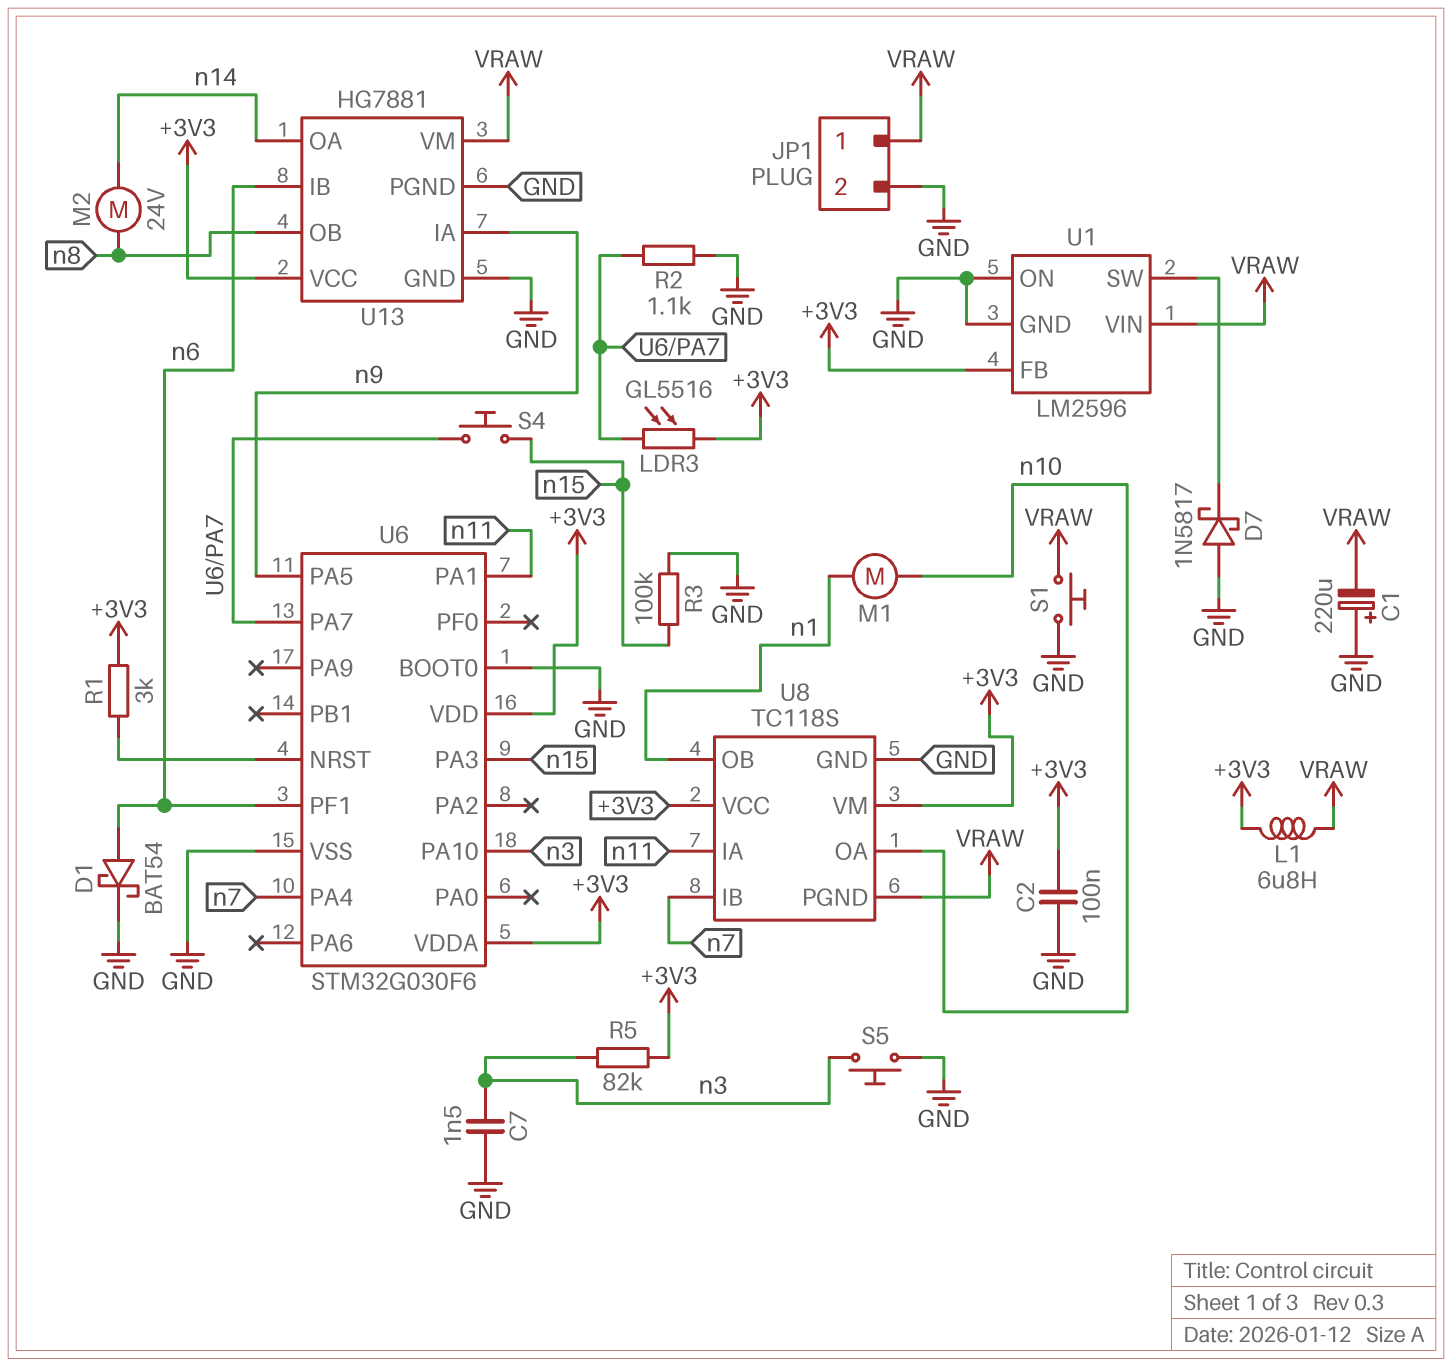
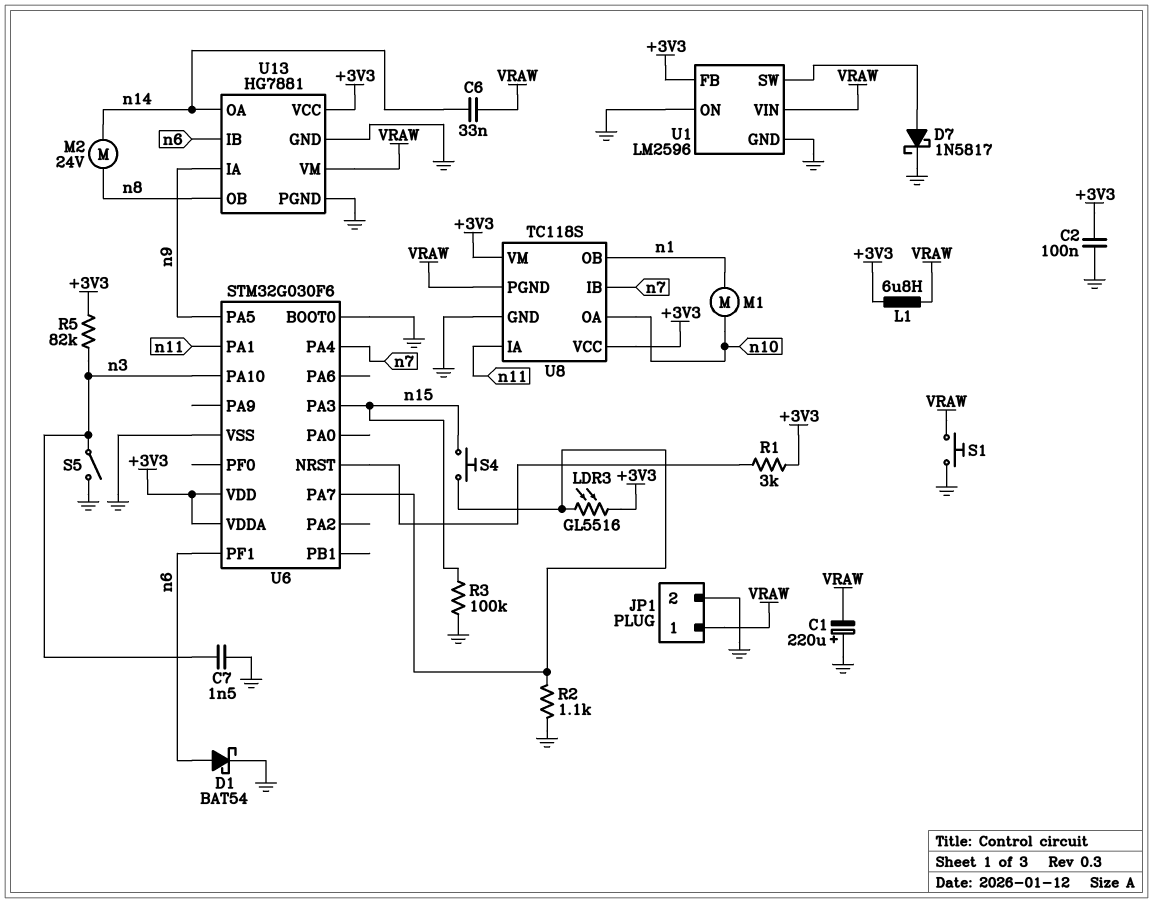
C6: none -> 33nF (VRAW, n14)
D7: schottky 1N5817 (A GND, K U1/SW) -> schottky 1N5817 (A U1/SW, K GND)
S5: button (GND, n3) -> switch (GND, n3)

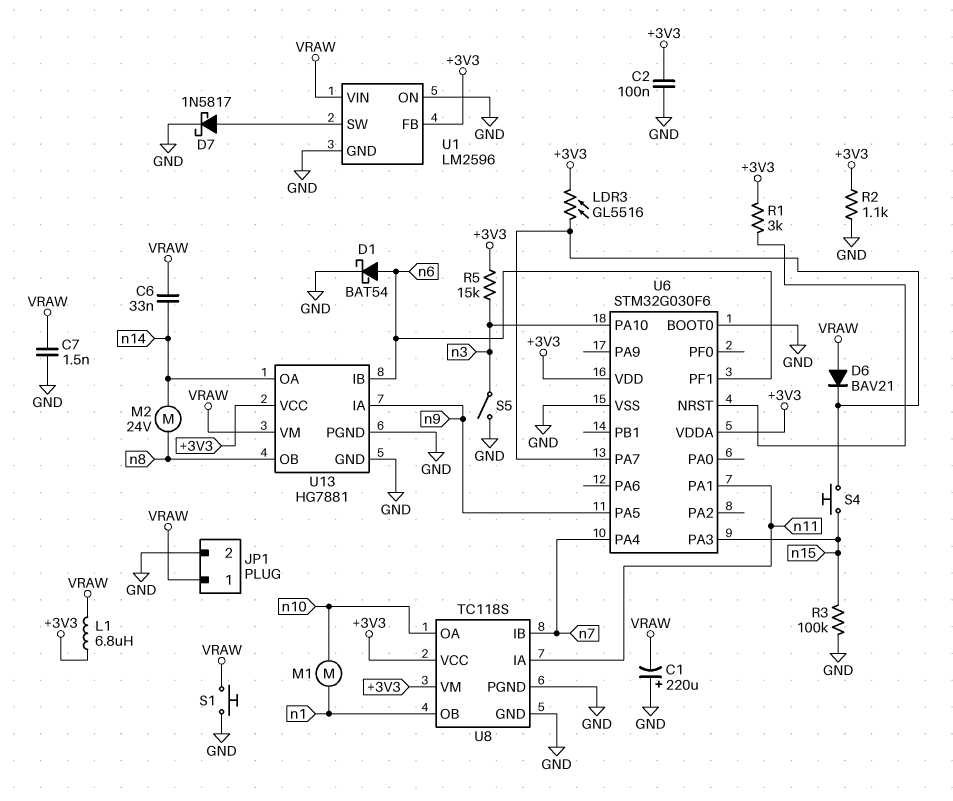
C7: 1.5nF (GND, n3) -> 1.5nF (GND, VRAW)
D6: none -> diode BAV21 (A VRAW, K U6/PA7)
R2: 1.1k (GND, U6/PA7) -> 1.1k (+3V3, GND)
R5: 82k (+3V3, n3) -> 15k (+3V3, n3)
U8 pin PGND: VRAW -> GND

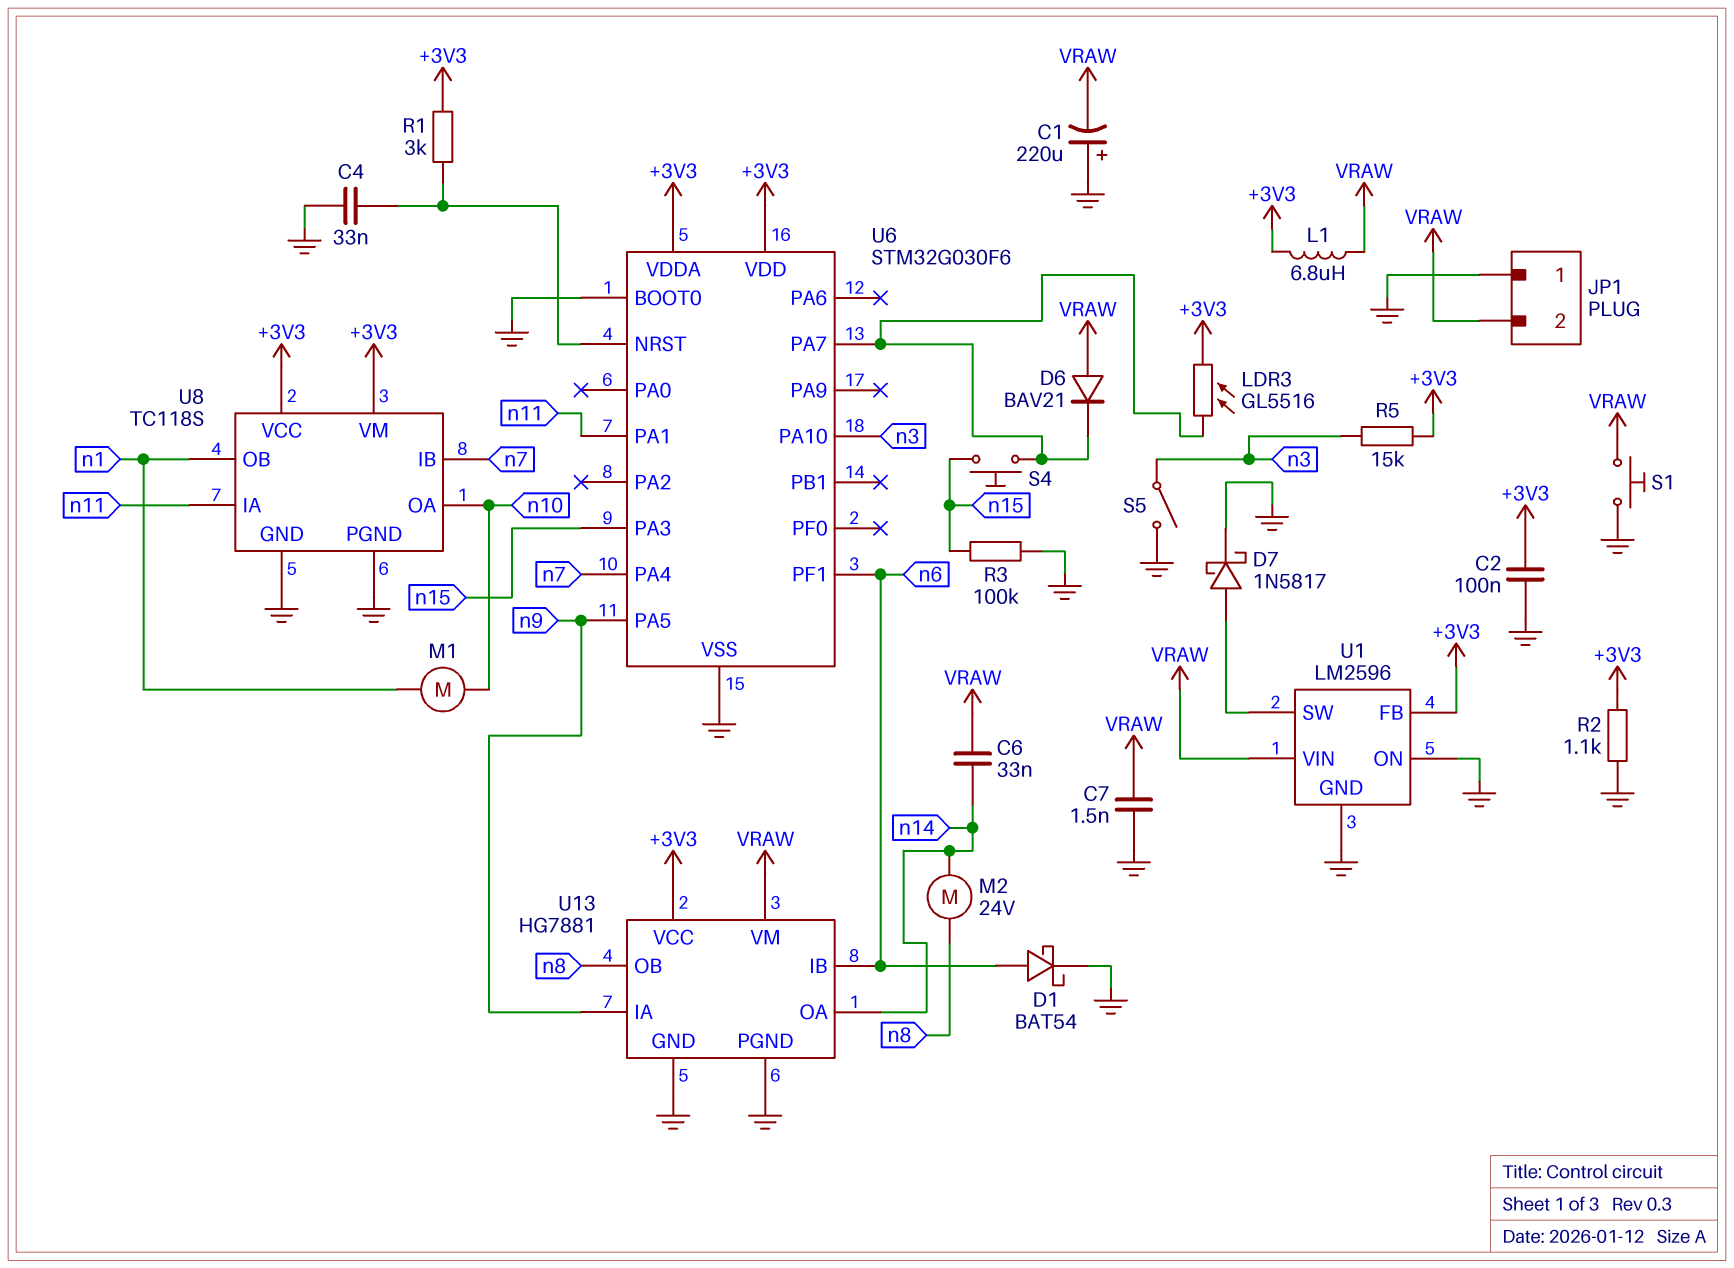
C4: none -> 33nF (GND, U6/NRST)
JP1 pin 1: VRAW -> GND
JP1 pin 2: GND -> VRAW

